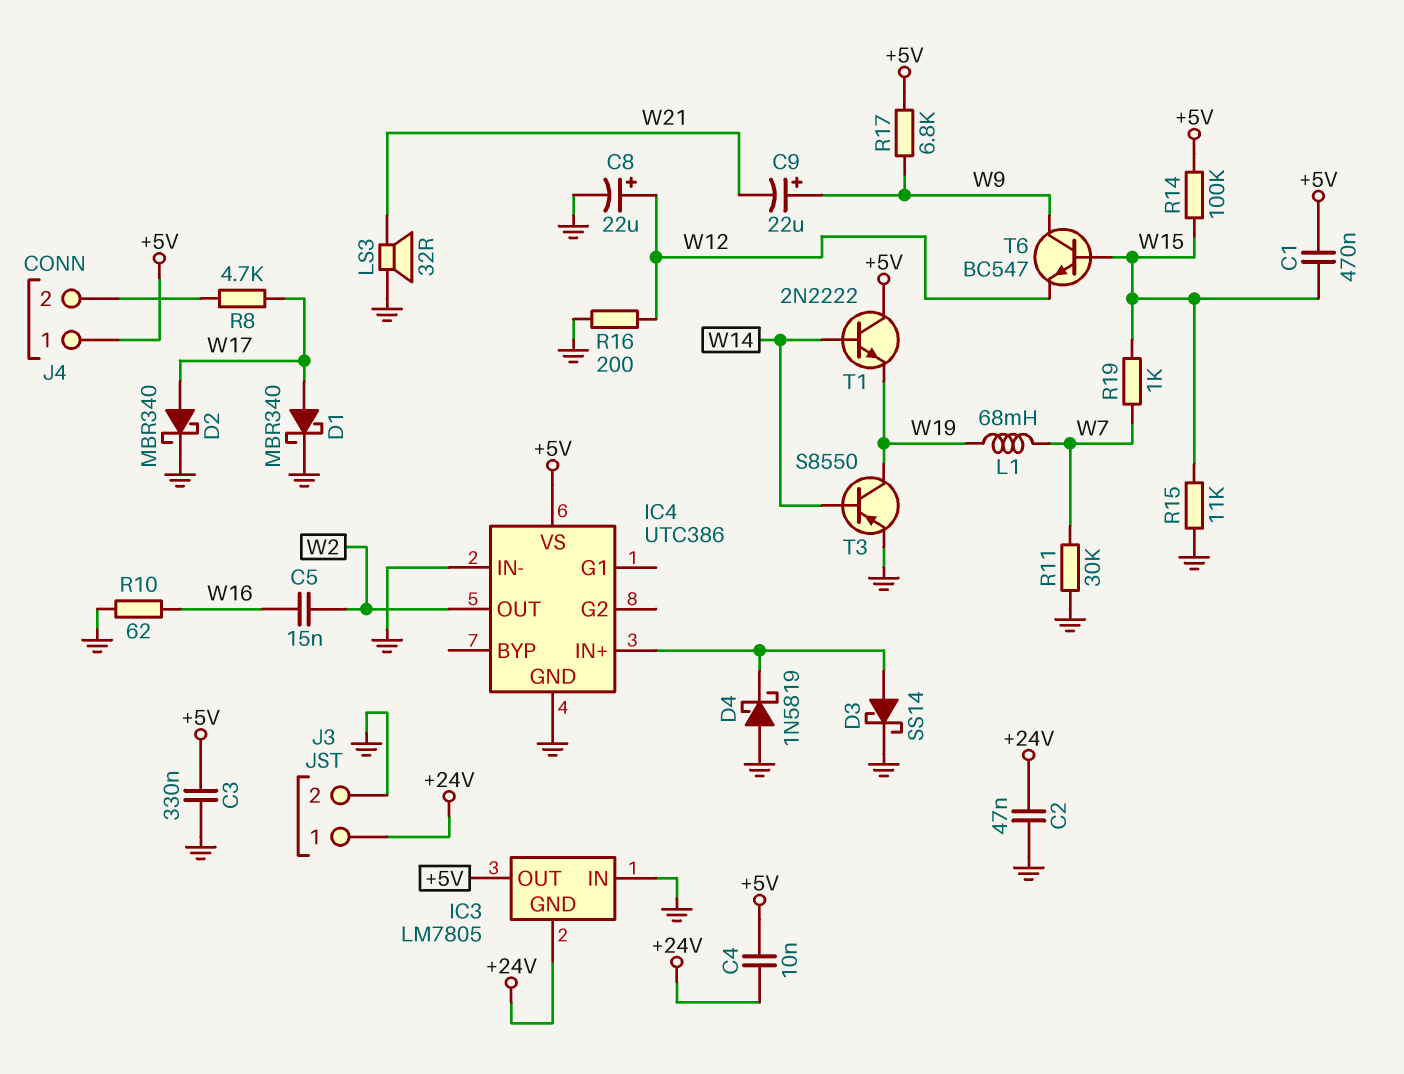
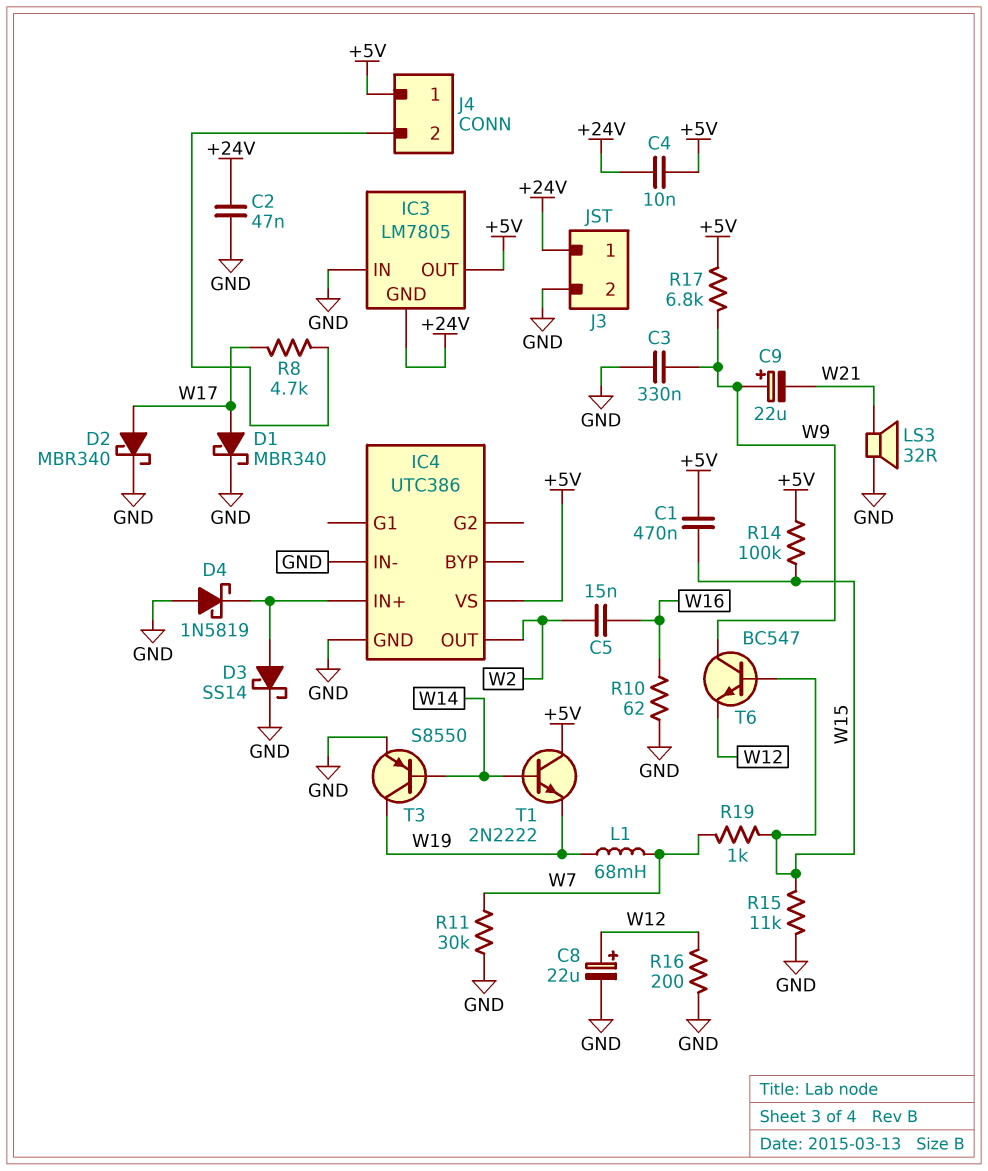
C3: 330nF (+5V, GND) -> 330nF (GND, W9)

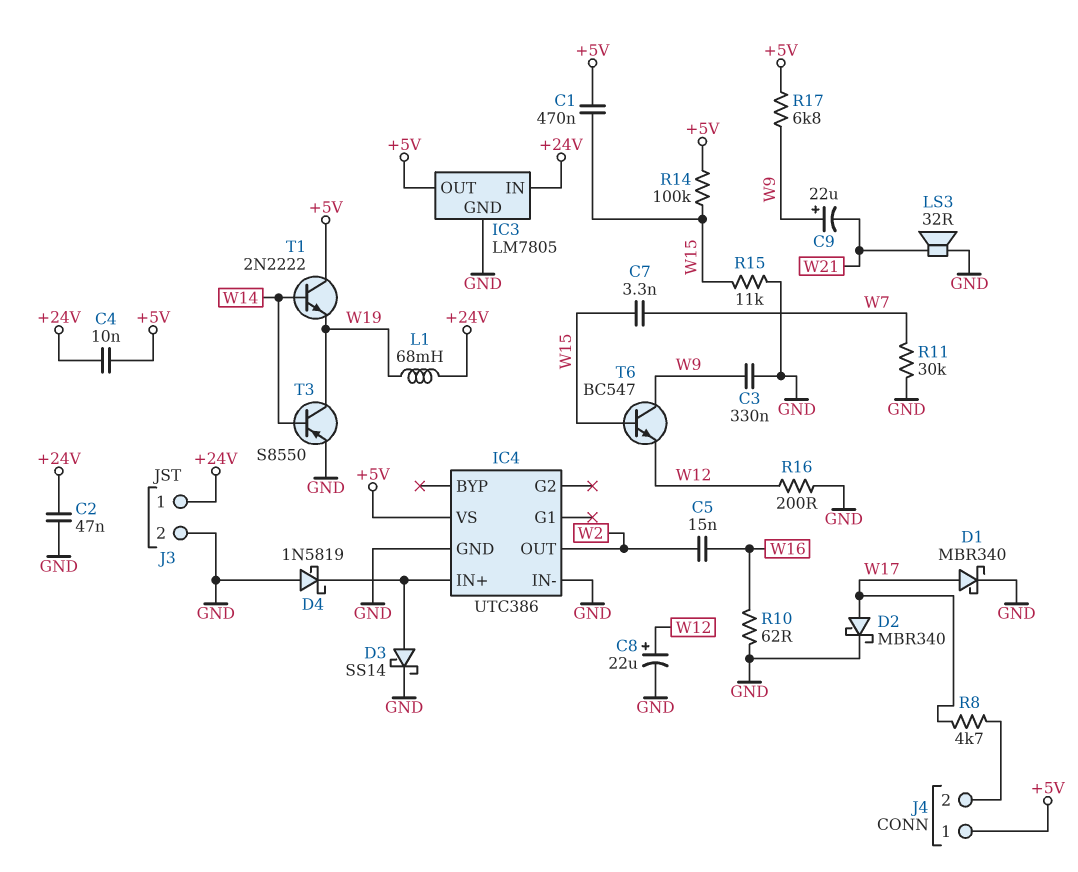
C7: none -> 3.3nF (W7, W15)
IC3 pin GND: +24V -> GND
IC3 pin IN: GND -> +24V
L1: 68mH (W7, W19) -> 68mH (+24V, W19)
R19: 1k (W7, W15) -> none

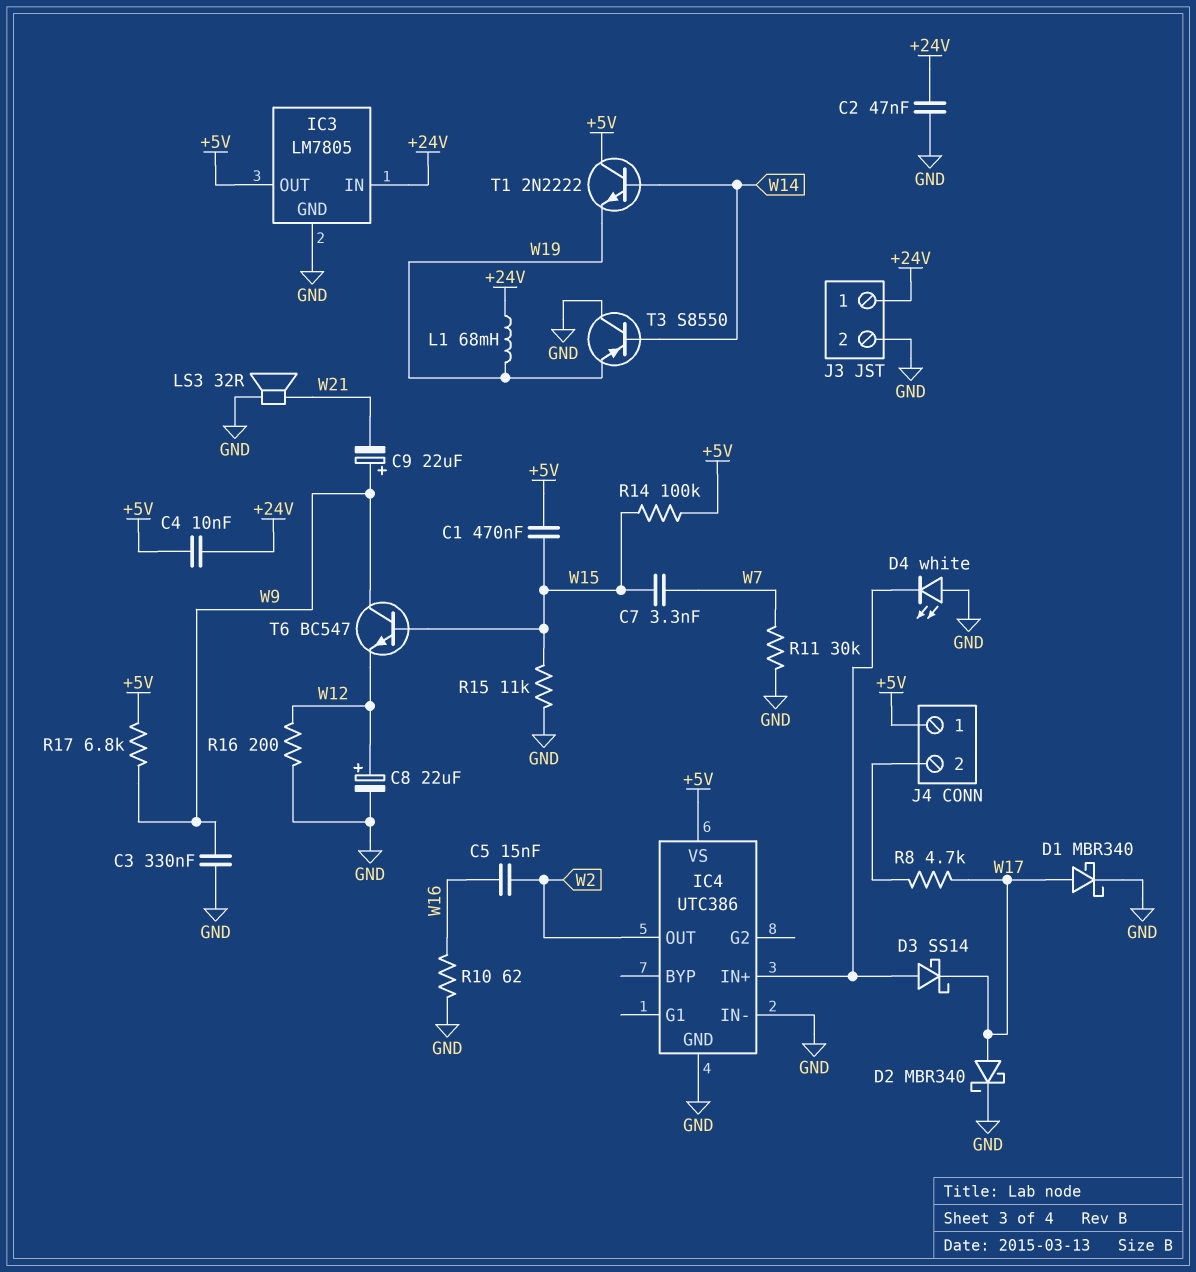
D3: schottky SS14 (A IC4/IN+, K GND) -> schottky SS14 (A IC4/IN+, K W17)
D4: schottky 1N5819 (A GND, K IC4/IN+) -> LED white (A GND, K IC4/IN+)
T3: PNP S8550 (B W14, C W19, E GND) -> PNP S8550 (B W14, C GND, E W19)

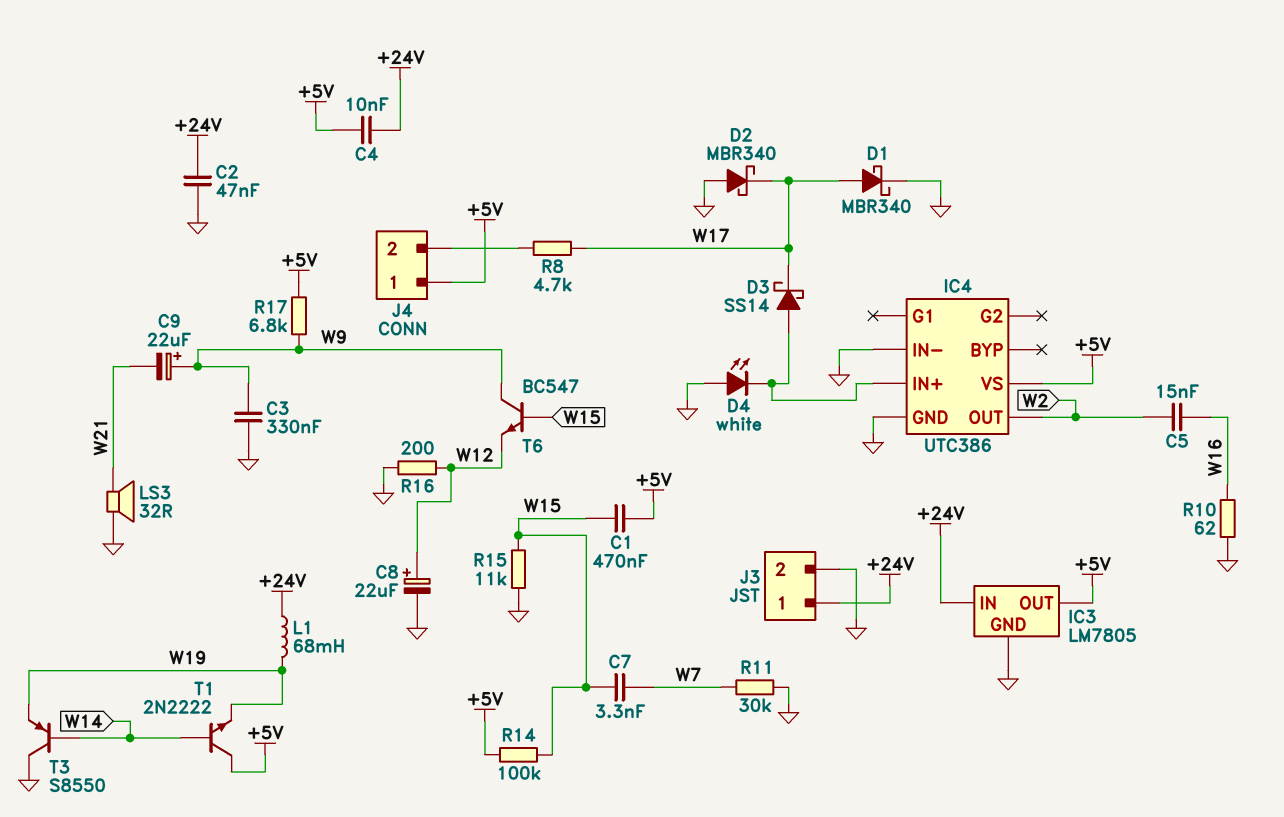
D2: schottky MBR340 (A W17, K GND) -> schottky MBR340 (A GND, K W17)

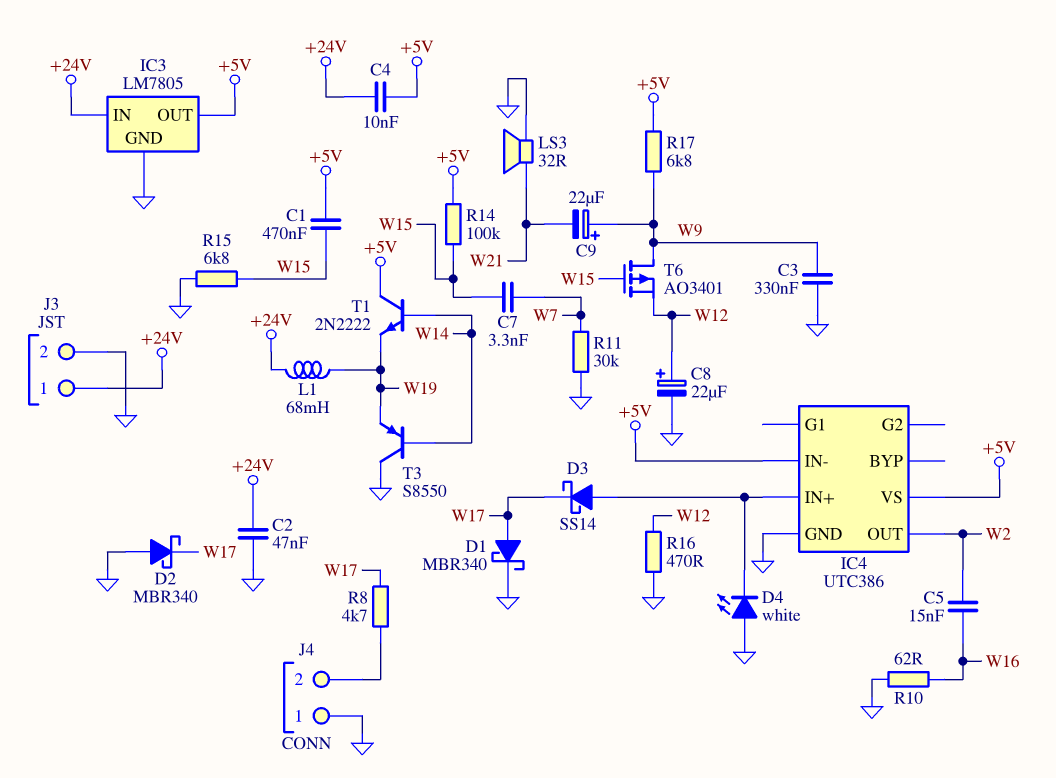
IC4 pin IN-: GND -> +5V
J4 pin 1: +5V -> GND
R15: 11k (GND, W15) -> 6.8k (GND, W15)
R16: 200 (GND, W12) -> 470 (GND, W12)
T6: NPN BC547 (B W15, C W9, E W12) -> PMOS AO3401 (G W15, D W9, S W12)

